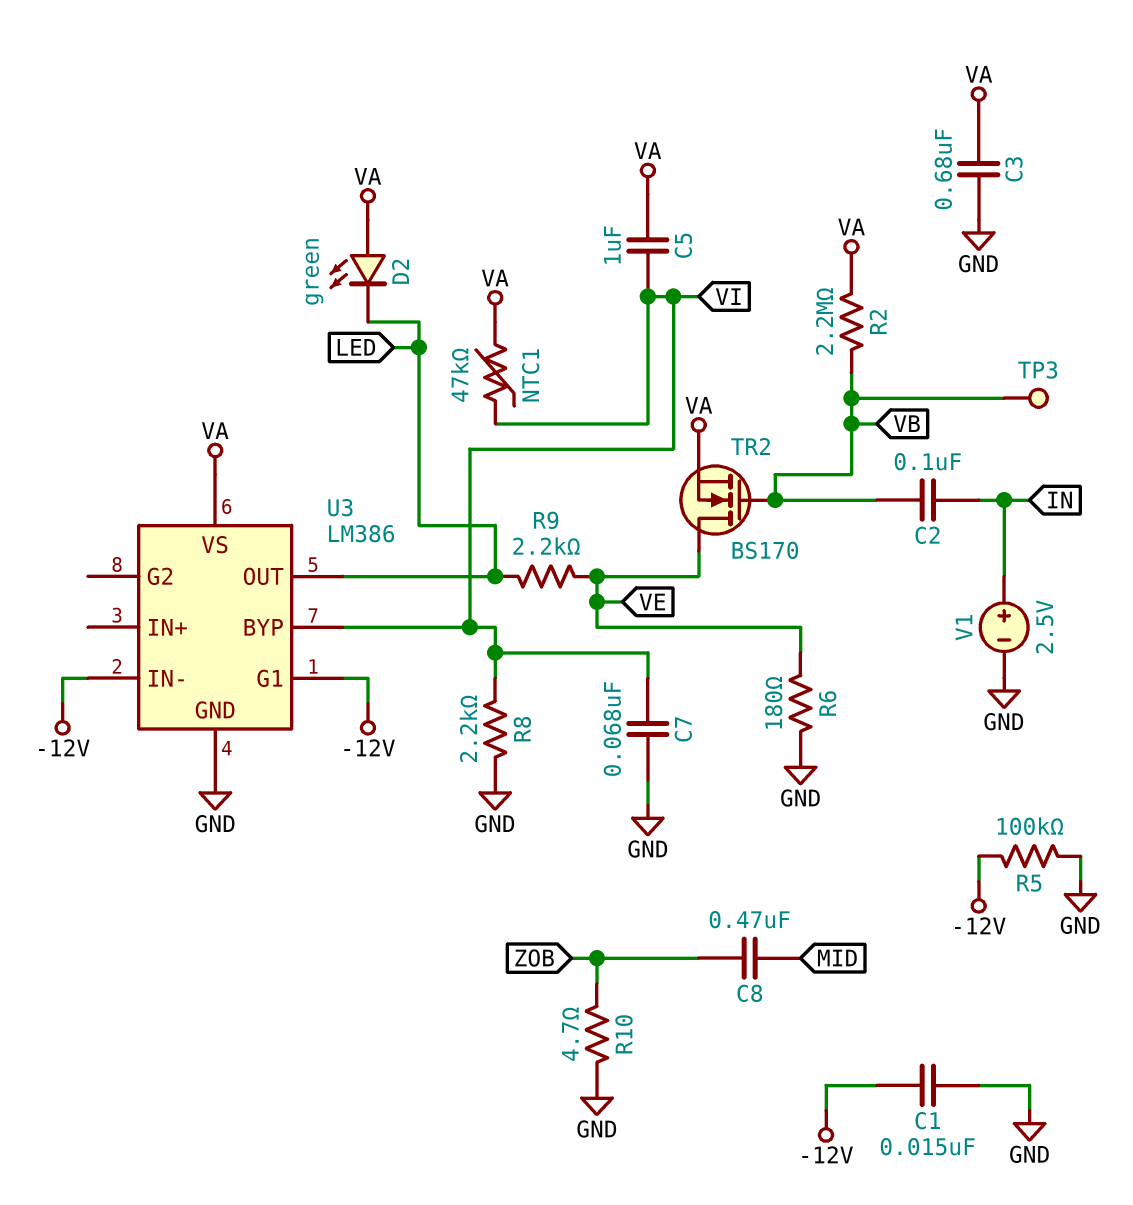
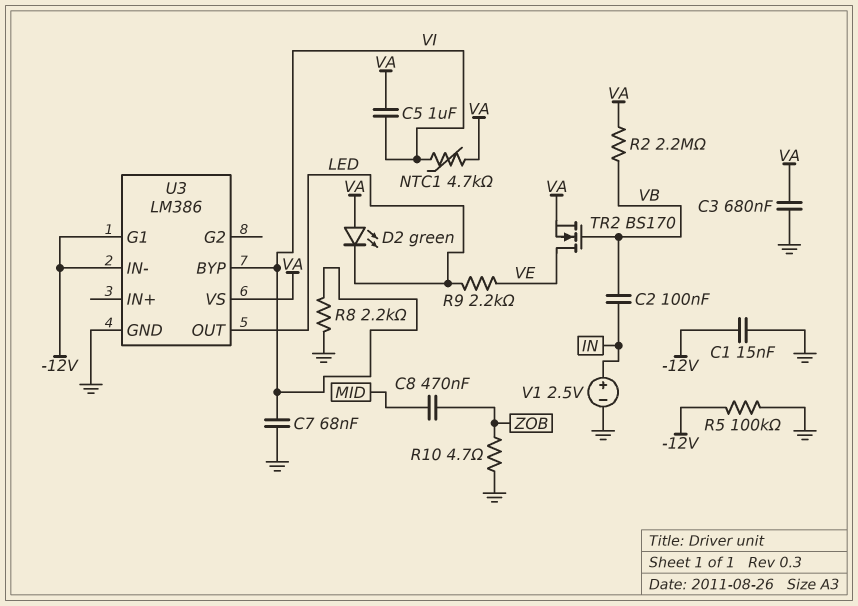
NTC1: 47k (VA, VI) -> 4.7k (VA, VI)
R6: 180 (GND, VE) -> none
TP3: test point (VB) -> none

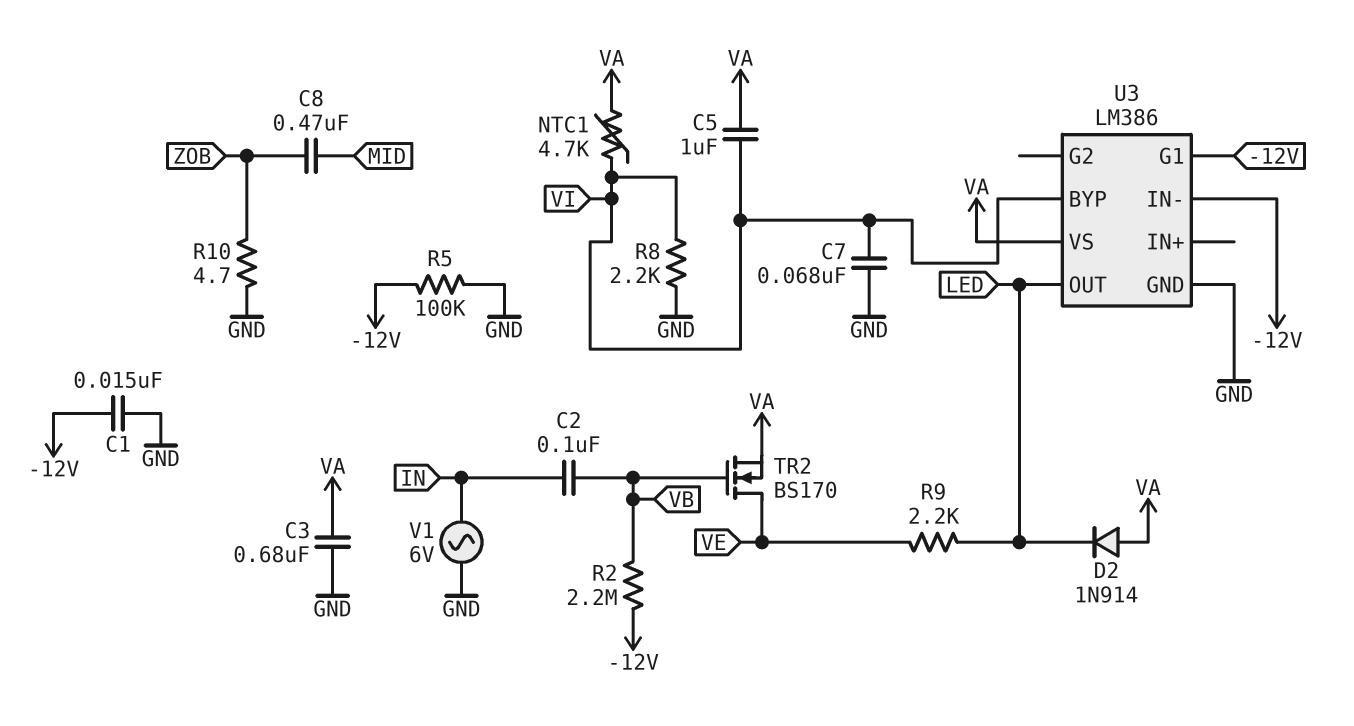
D2: LED green (A VA, K LED) -> diode 1N914 (A VA, K LED)
R2: 2.2M (VA, VB) -> 2.2M (-12V, VB)
V1: 2.5V (plus IN, minus GND) -> AC 6V (GND, IN)

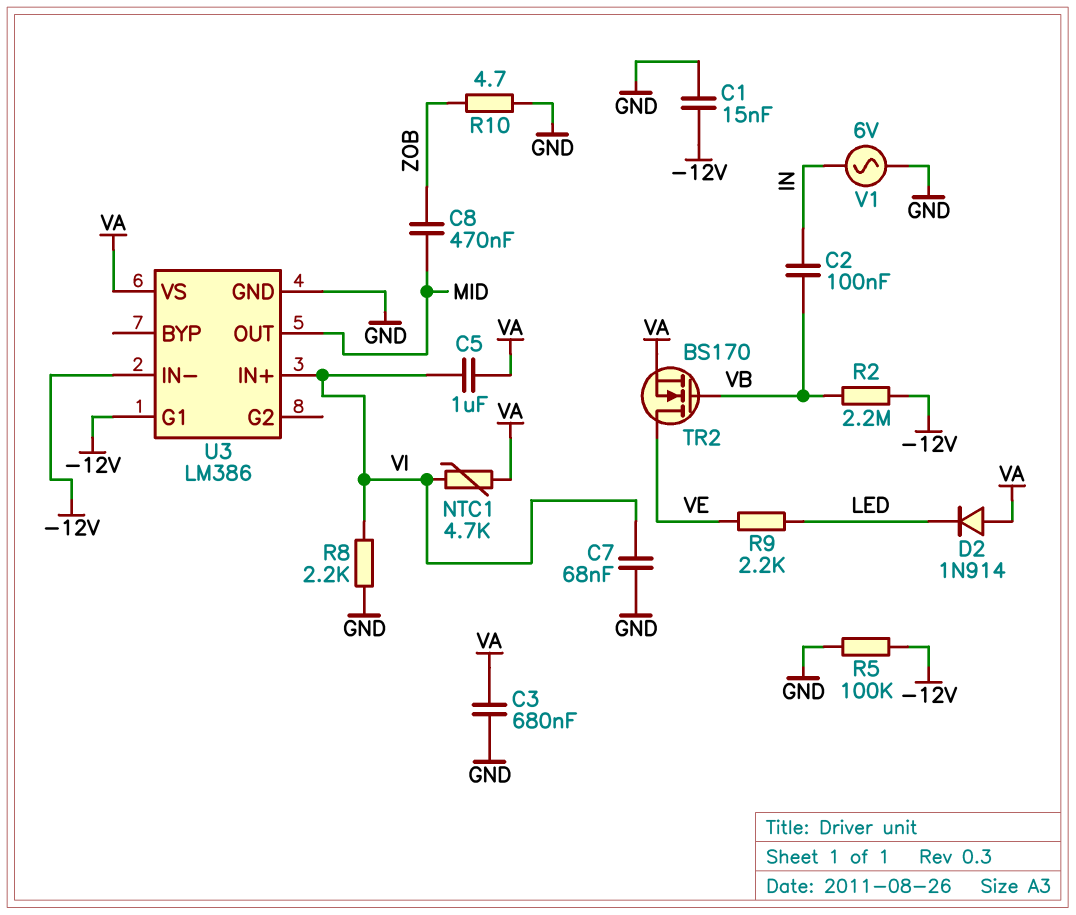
U3 pin BYP: VI -> none
U3 pin IN+: none -> VI
U3 pin OUT: LED -> MID

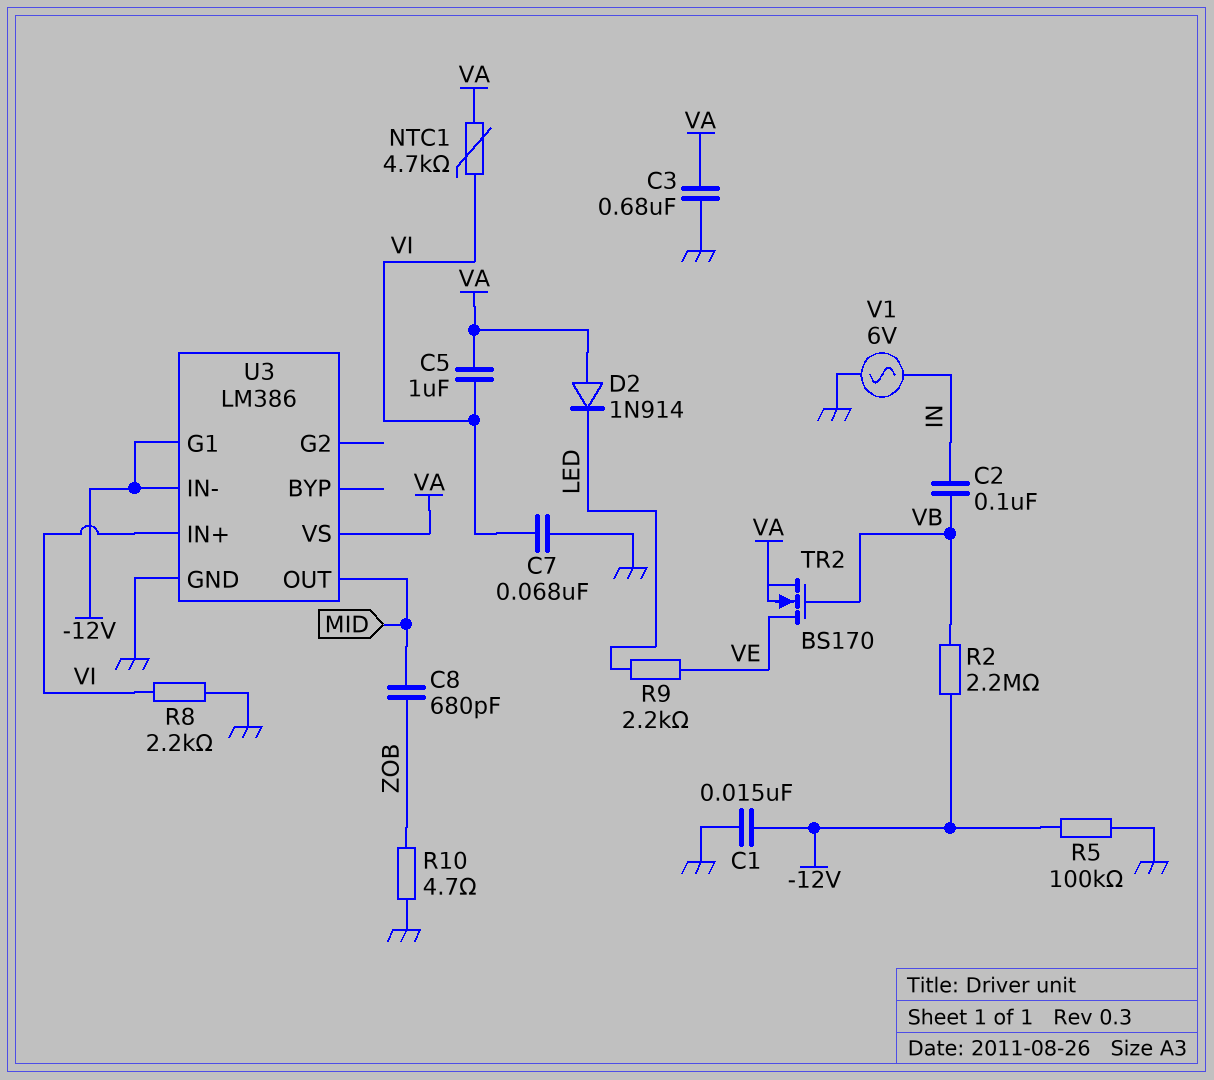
C8: 470nF (MID, ZOB) -> 680pF (MID, ZOB)

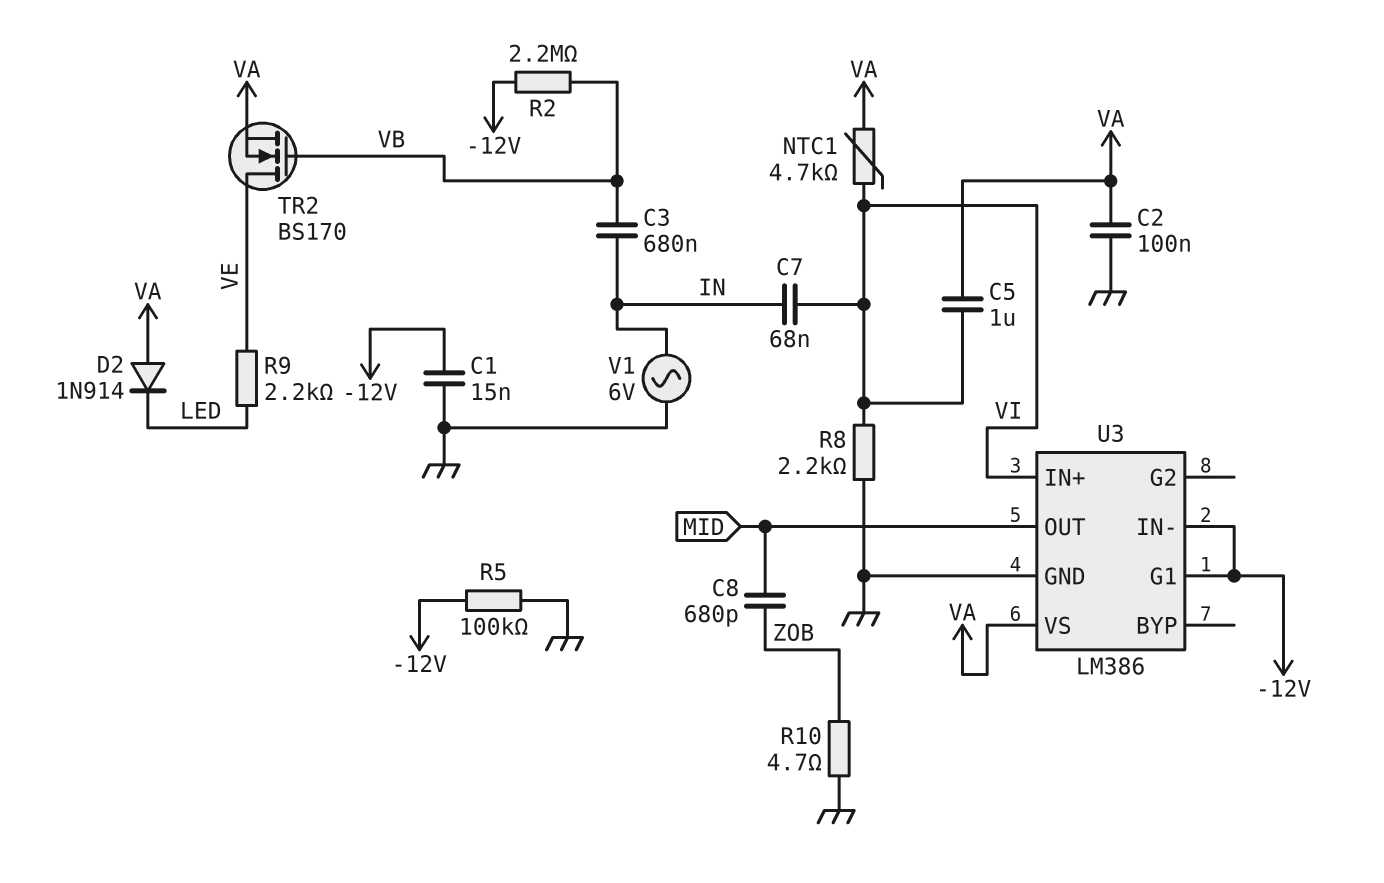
C2: 100nF (IN, VB) -> 100nF (GND, VA)
C3: 680nF (GND, VA) -> 680nF (IN, VB)
C7: 68nF (GND, VI) -> 68nF (IN, VI)

